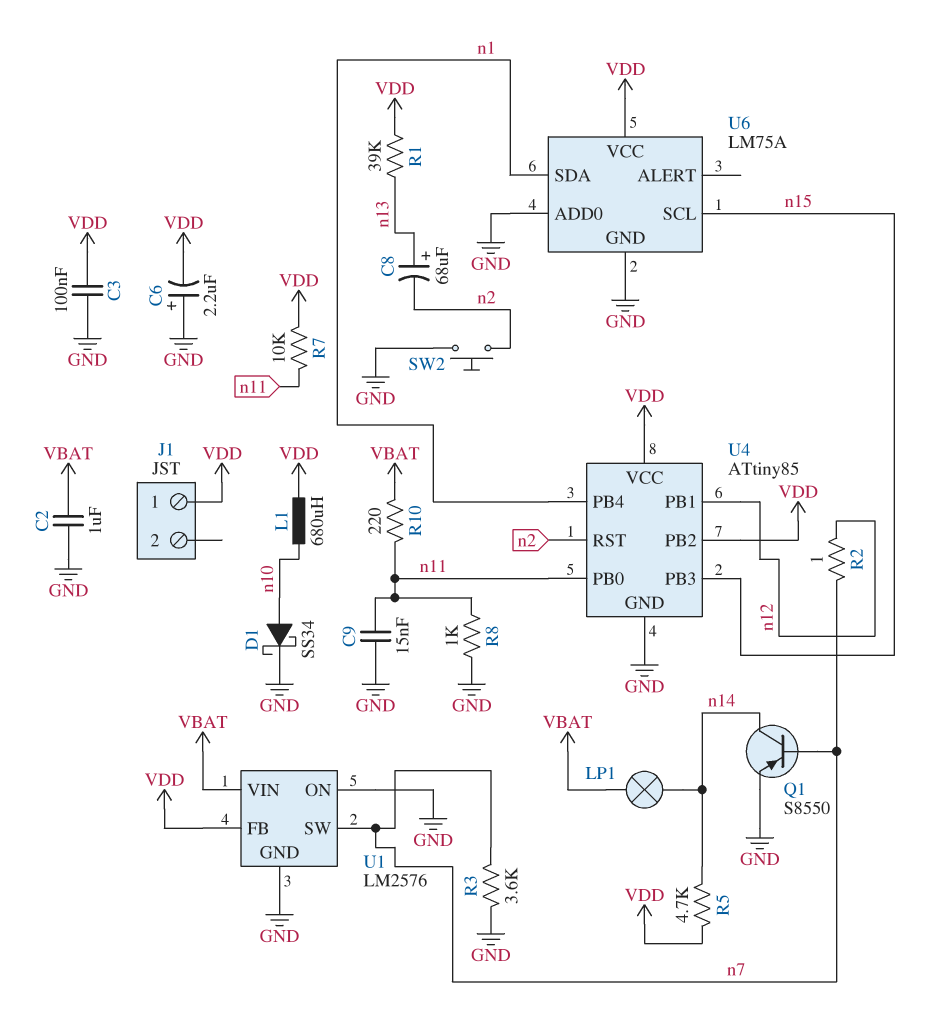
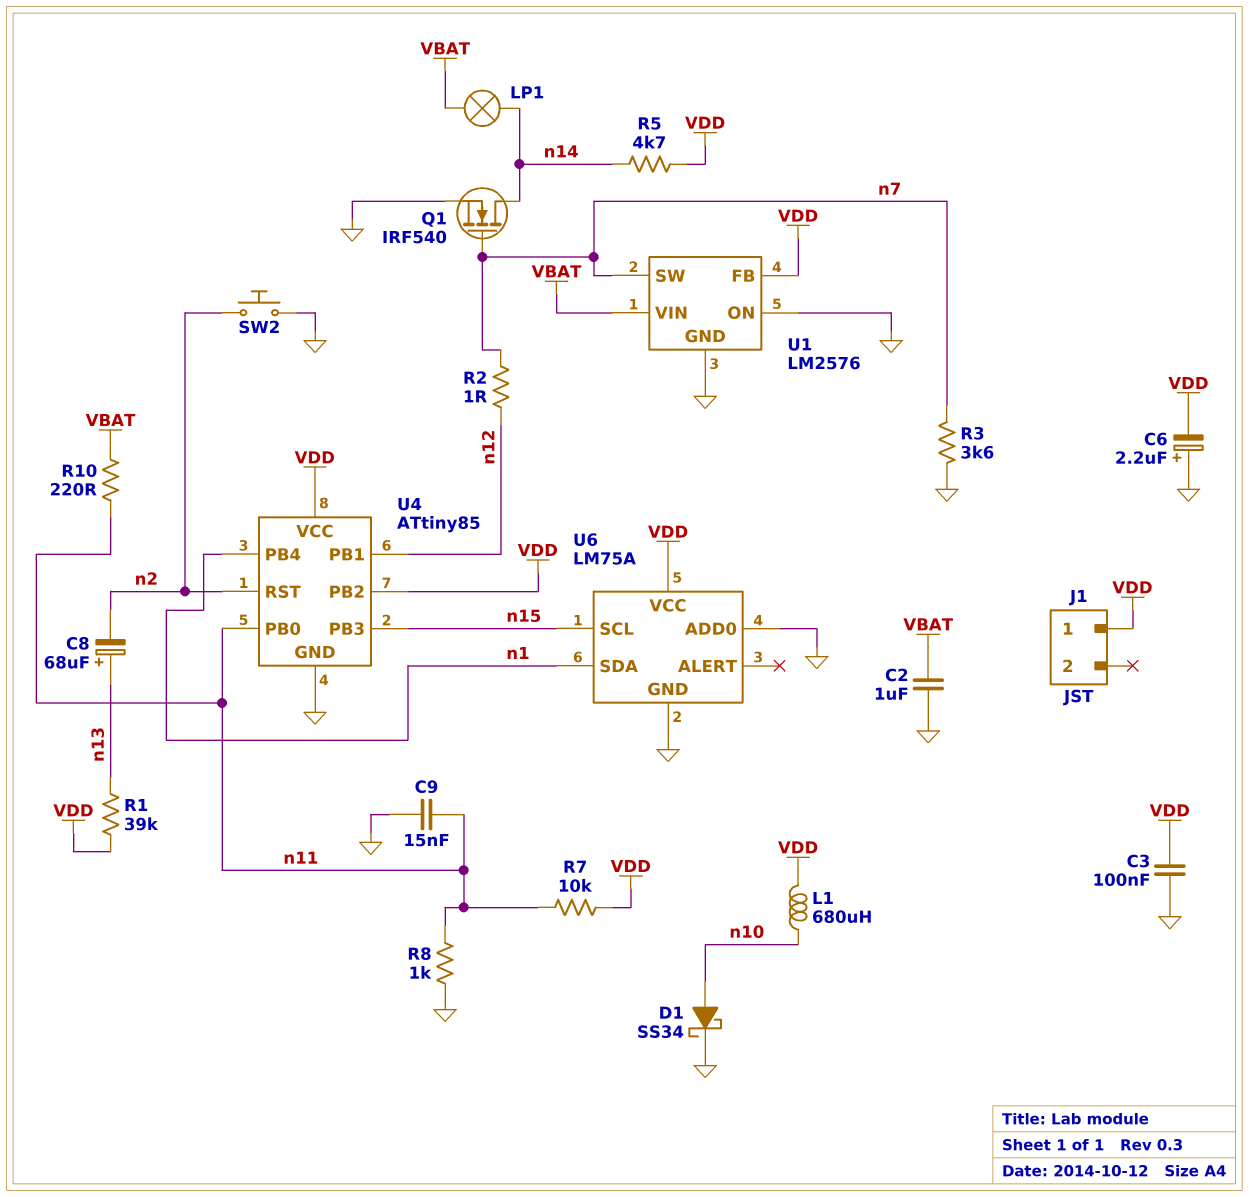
Q1: PNP S8550 (B n7, C n14, E GND) -> NMOS IRF540 (G n7, D n14, S GND)

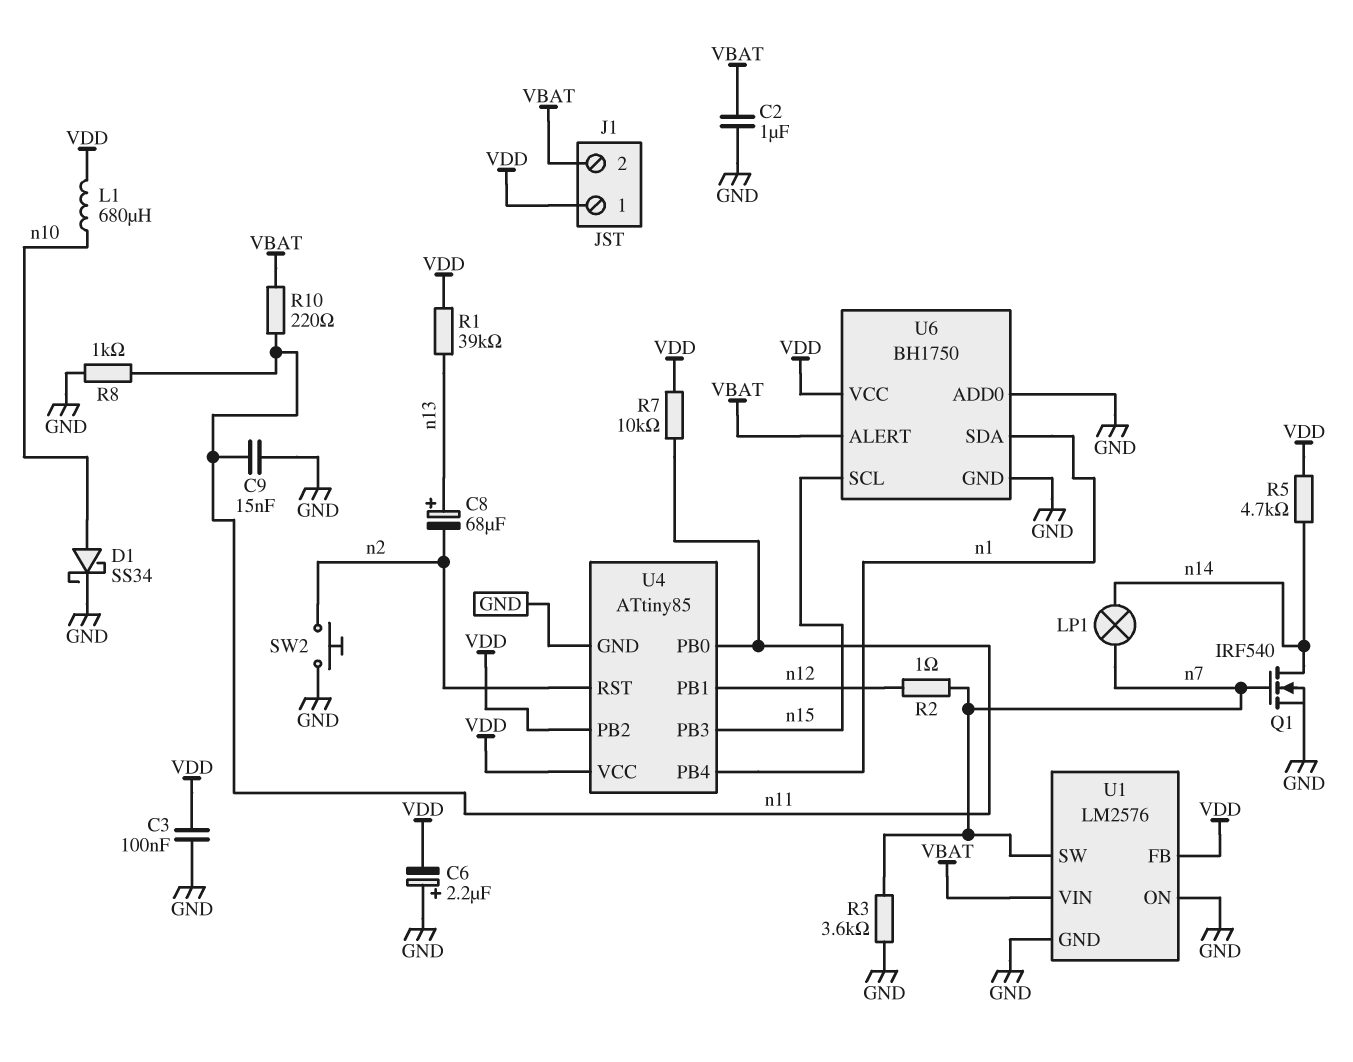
J1 pin 2: none -> VBAT
LP1: lamp (VBAT, n14) -> lamp (n7, n14)
U6: LM75A -> BH1750
U6 pin ALERT: none -> VBAT

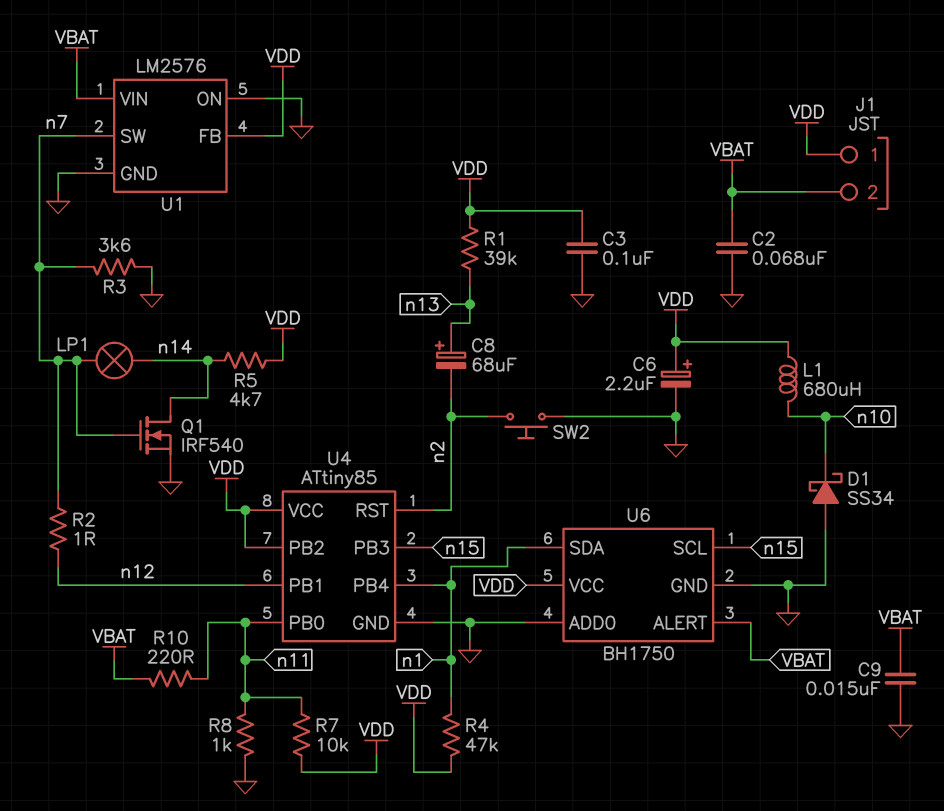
C2: 1uF (GND, VBAT) -> 68nF (GND, VBAT)
C6: 2.2uF (plus GND, minus VDD) -> 2.2uF (plus VDD, minus GND)
C9: 15nF (GND, n11) -> 15nF (GND, VBAT)
D1: schottky SS34 (A n10, K GND) -> schottky SS34 (A GND, K n10)
R4: none -> 47k (VDD, n1)

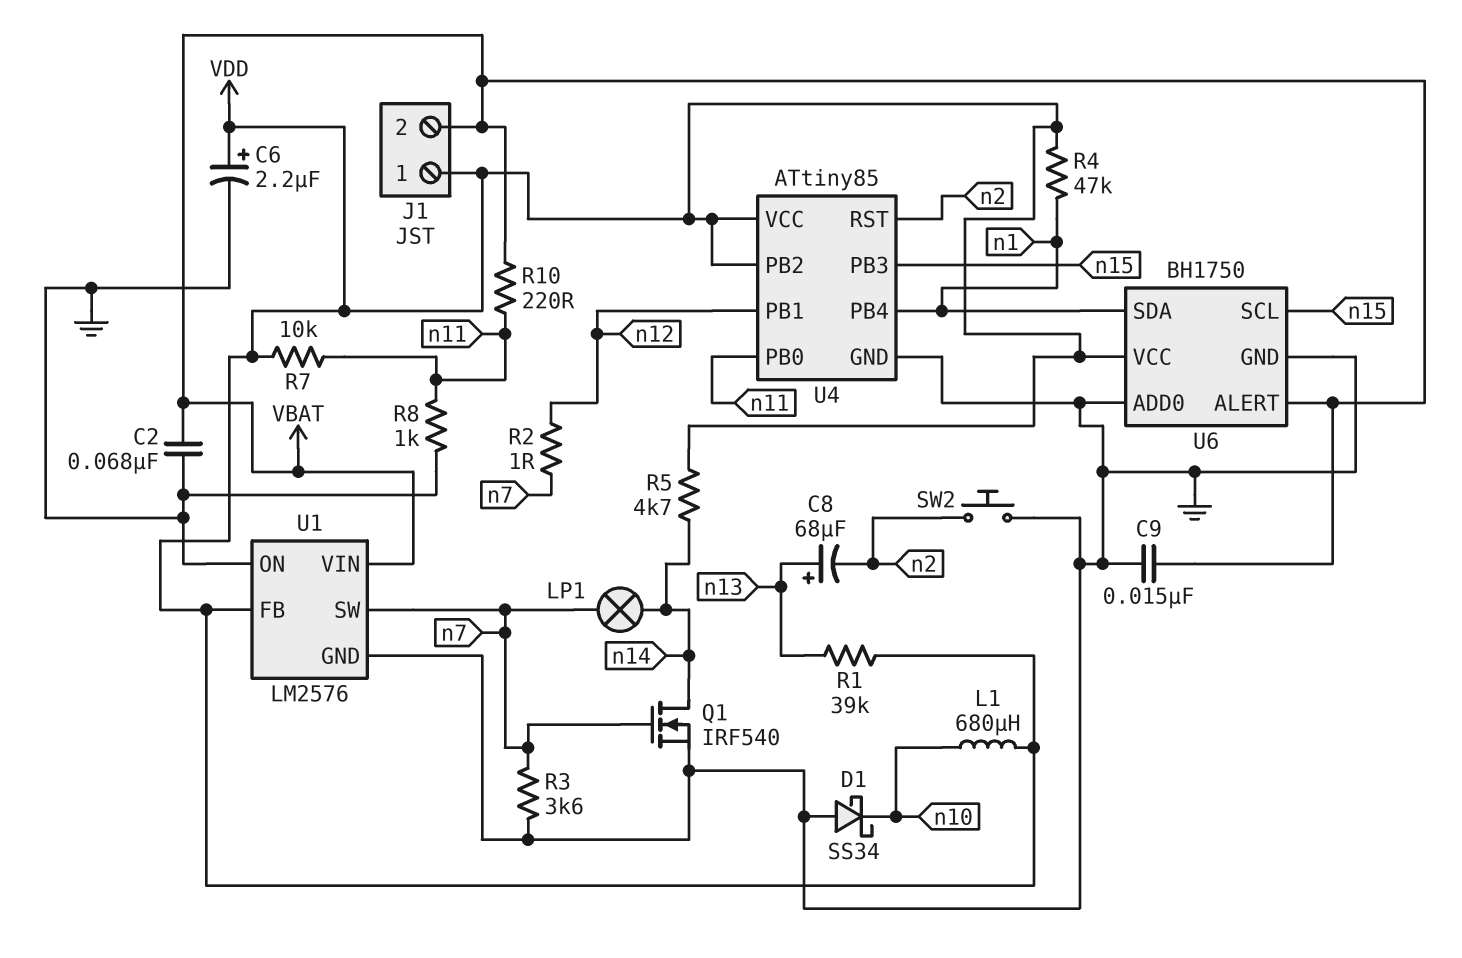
C3: 100nF (GND, VDD) -> none

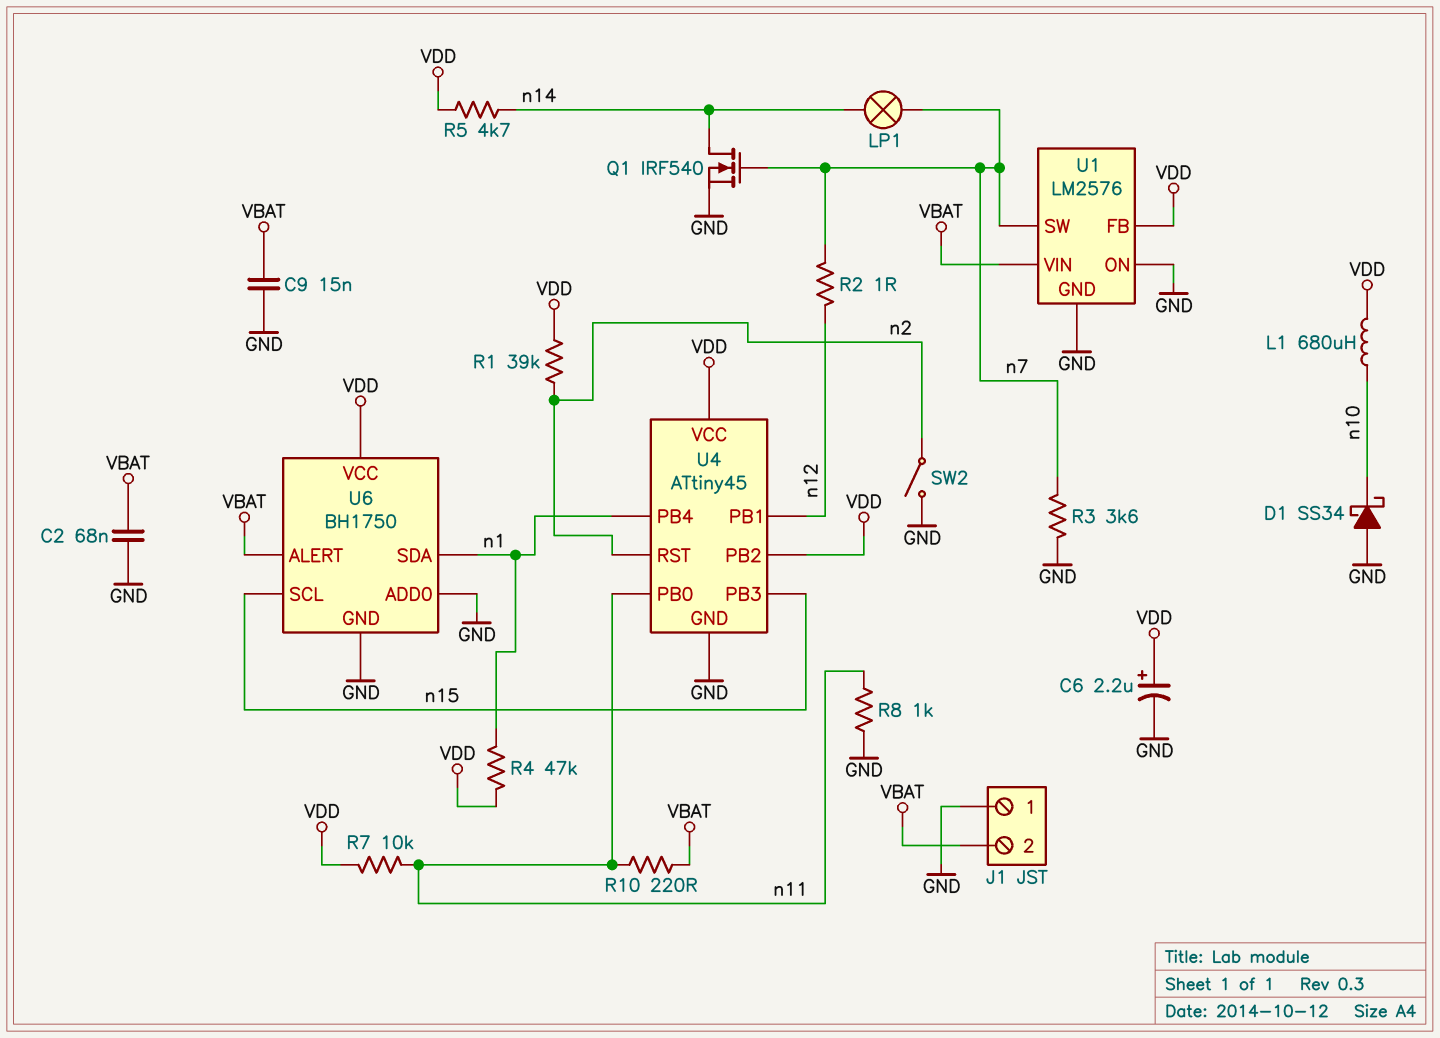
C8: 68uF (plus n13, minus n2) -> none
J1 pin 1: VDD -> GND
R1: 39k (VDD, n13) -> 39k (VDD, n2)
SW2: button (GND, n2) -> switch (GND, n2)
U4: ATtiny85 -> ATtiny45

